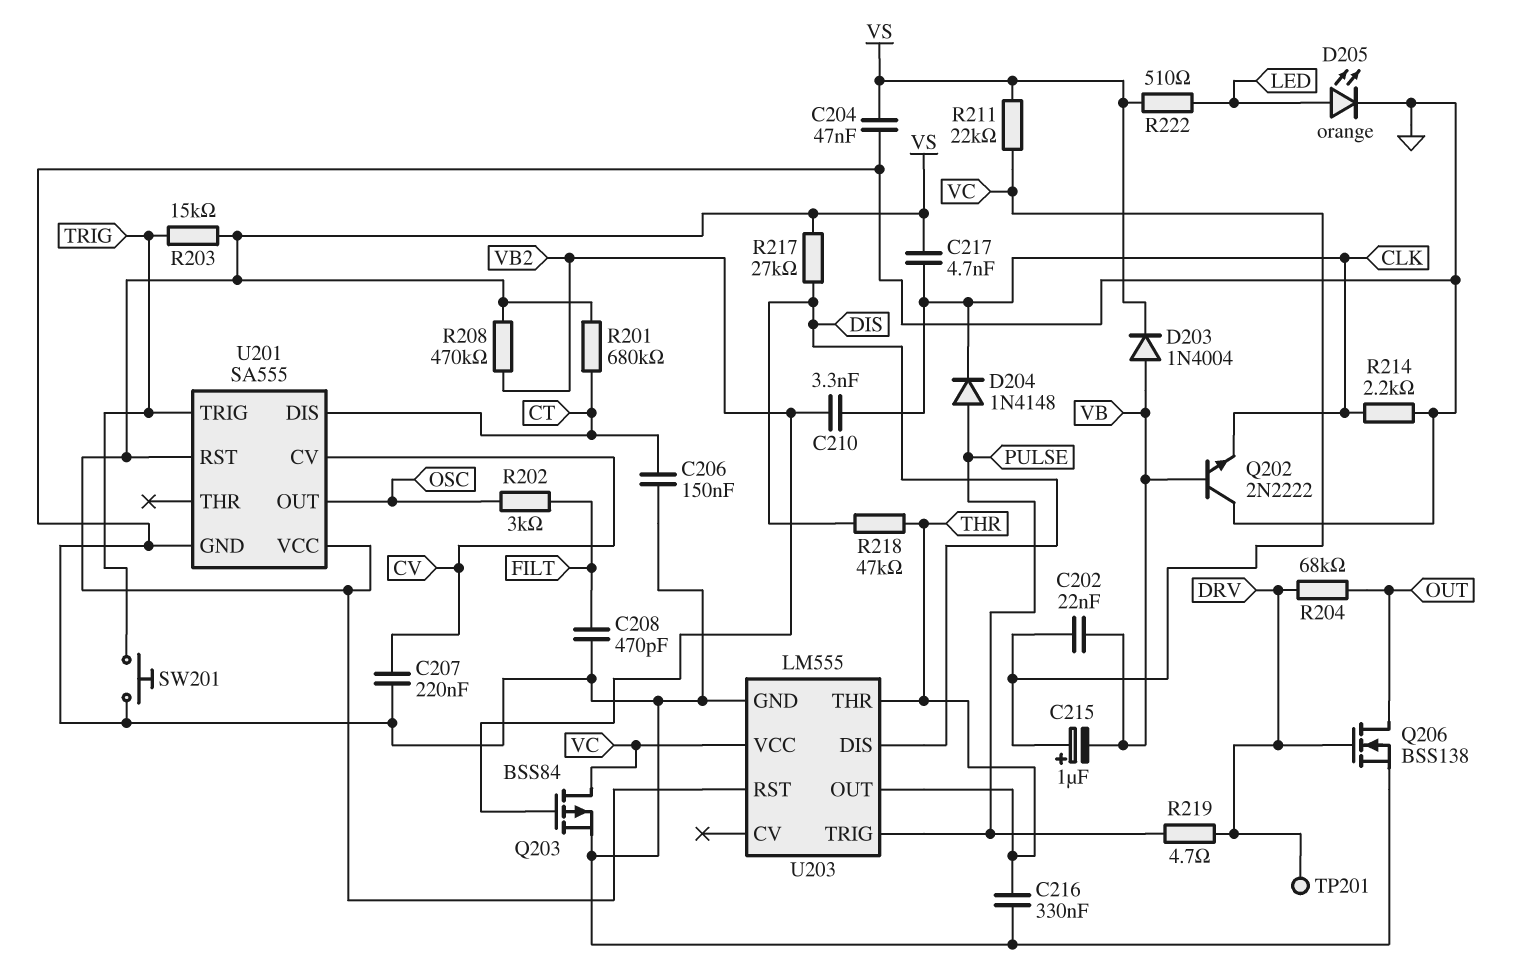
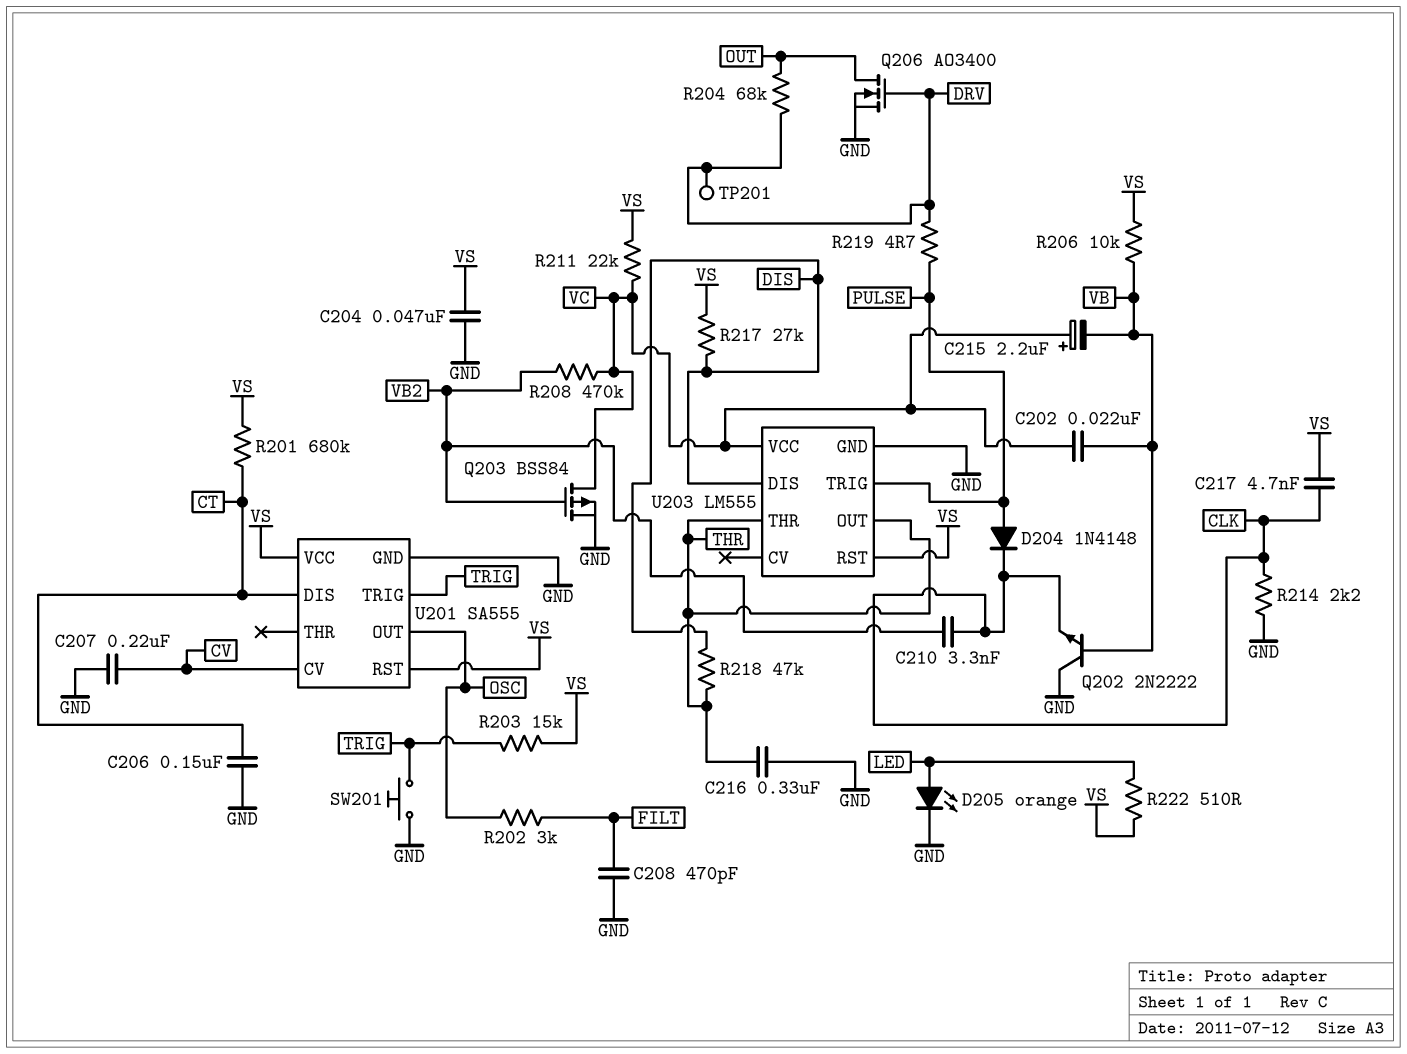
C215: 1uF (plus VC, minus VB) -> 2.2uF (plus VC, minus VB)
D203: diode 1N4004 (A VB, K VS) -> none
Q206: NMOS BSS138 (G DRV, D OUT, S GND) -> NMOS AO3400 (G DRV, D OUT, S GND)
R206: none -> 10k (VB, VS)
R208: 470k (VB2, VS) -> 470k (VB2, VC)

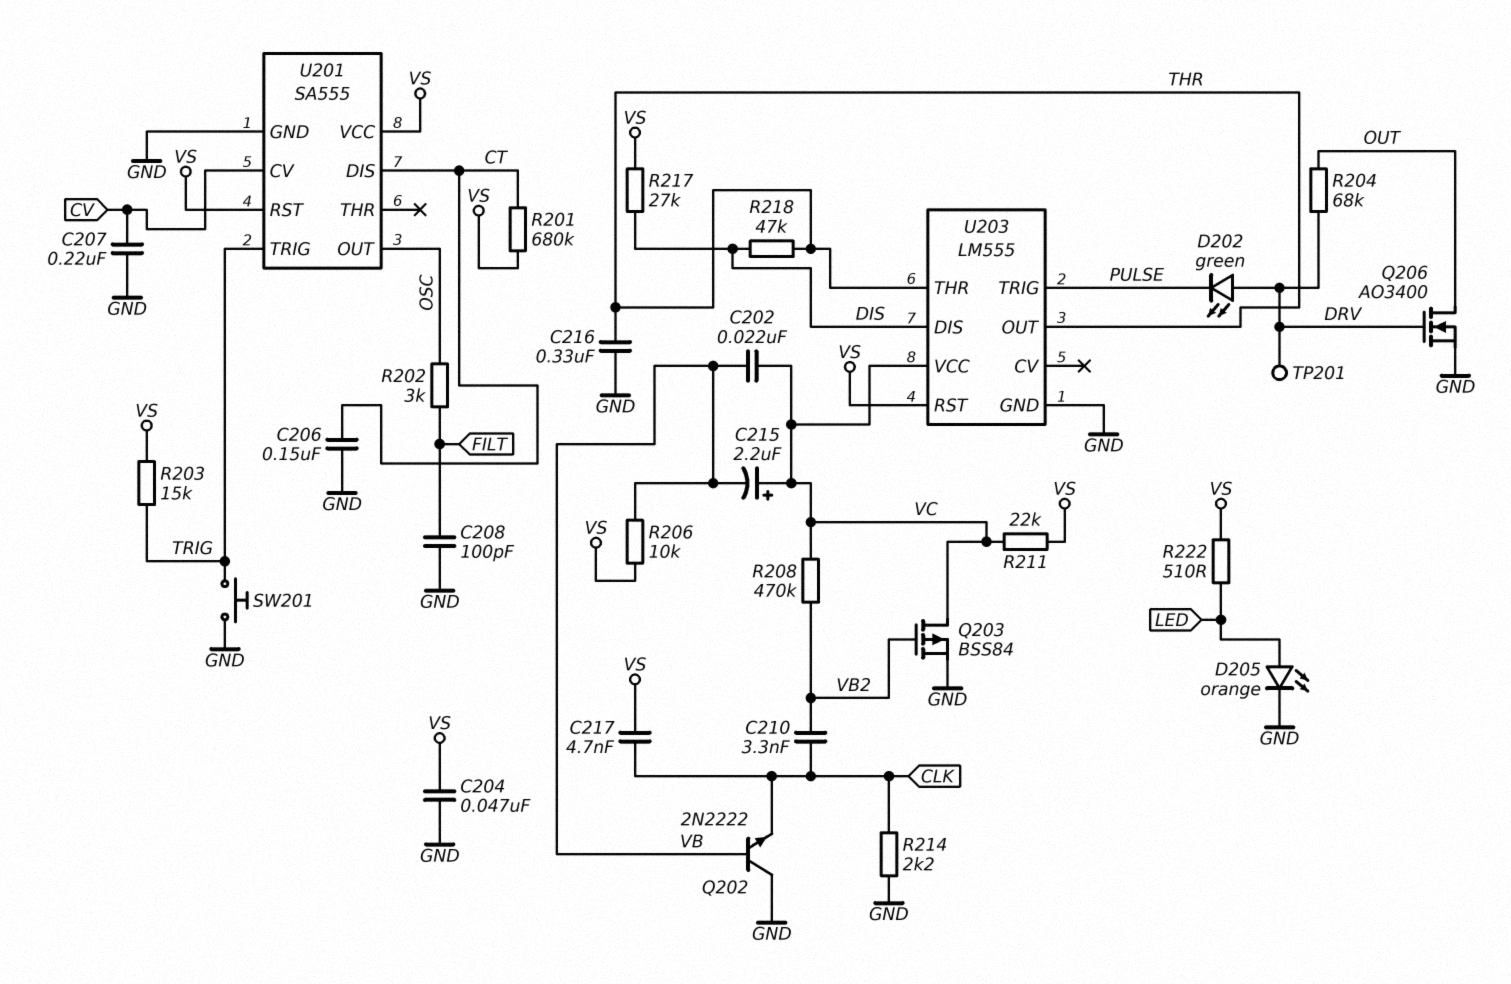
C208: 470pF (FILT, GND) -> 100pF (FILT, GND)
D202: none -> LED green (A DRV, K PULSE)
D204: diode 1N4148 (A PULSE, K CLK) -> none
R219: 4.7 (DRV, PULSE) -> none

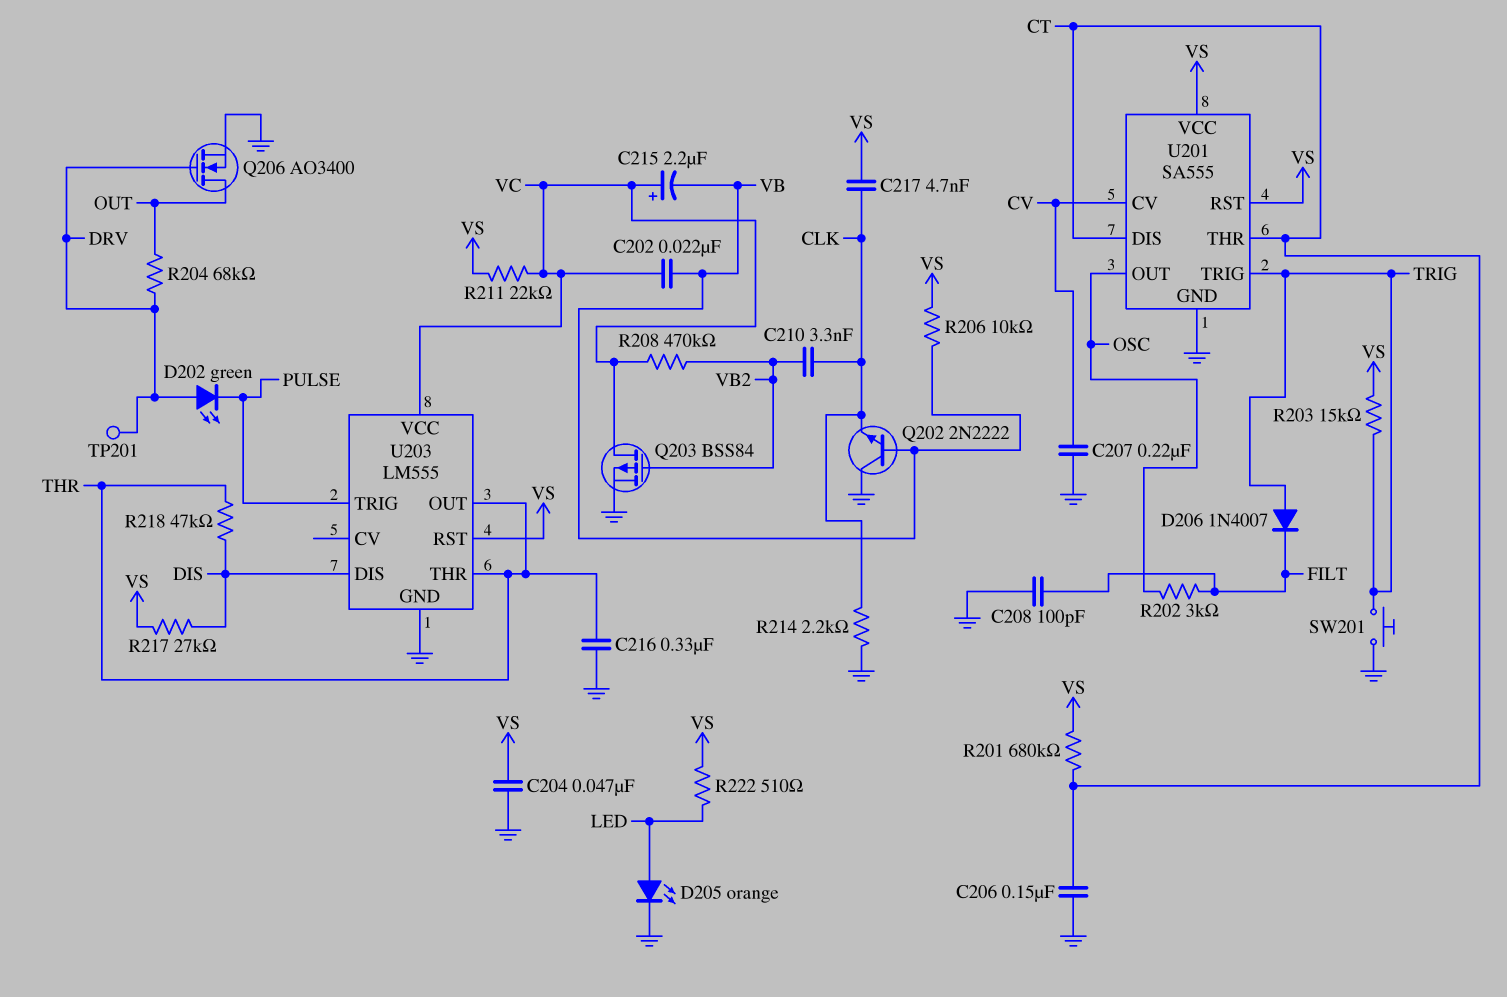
D206: none -> diode 1N4007 (A TRIG, K FILT)
U201 pin THR: none -> CT

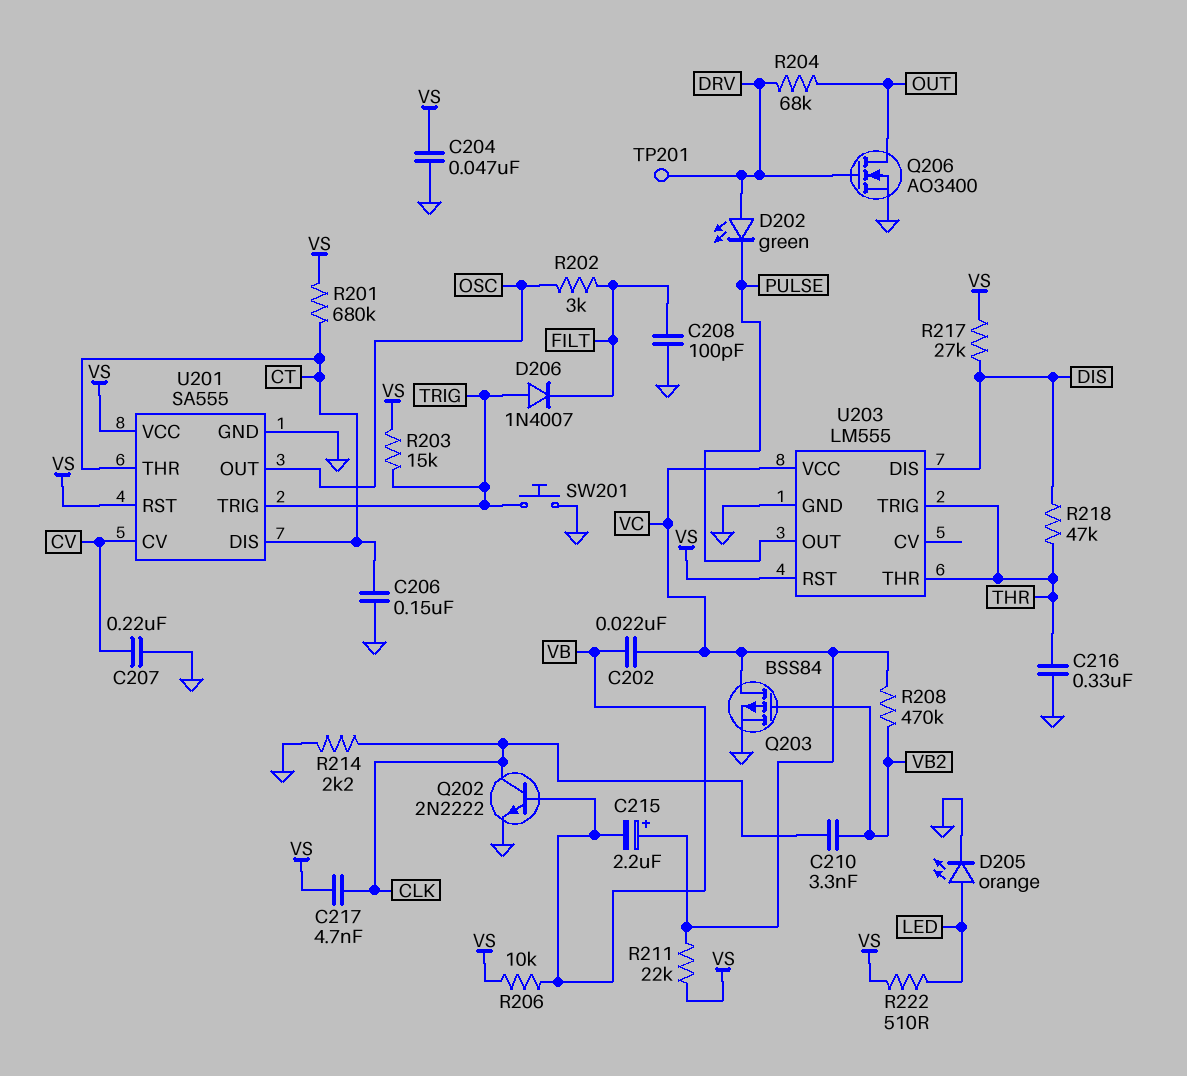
Q202: NPN 2N2222 (B VB, C GND, E CLK) -> NPN 2N2222 (B VB, C CLK, E GND)
U203 pin OUT: THR -> PULSE
U203 pin TRIG: PULSE -> THR

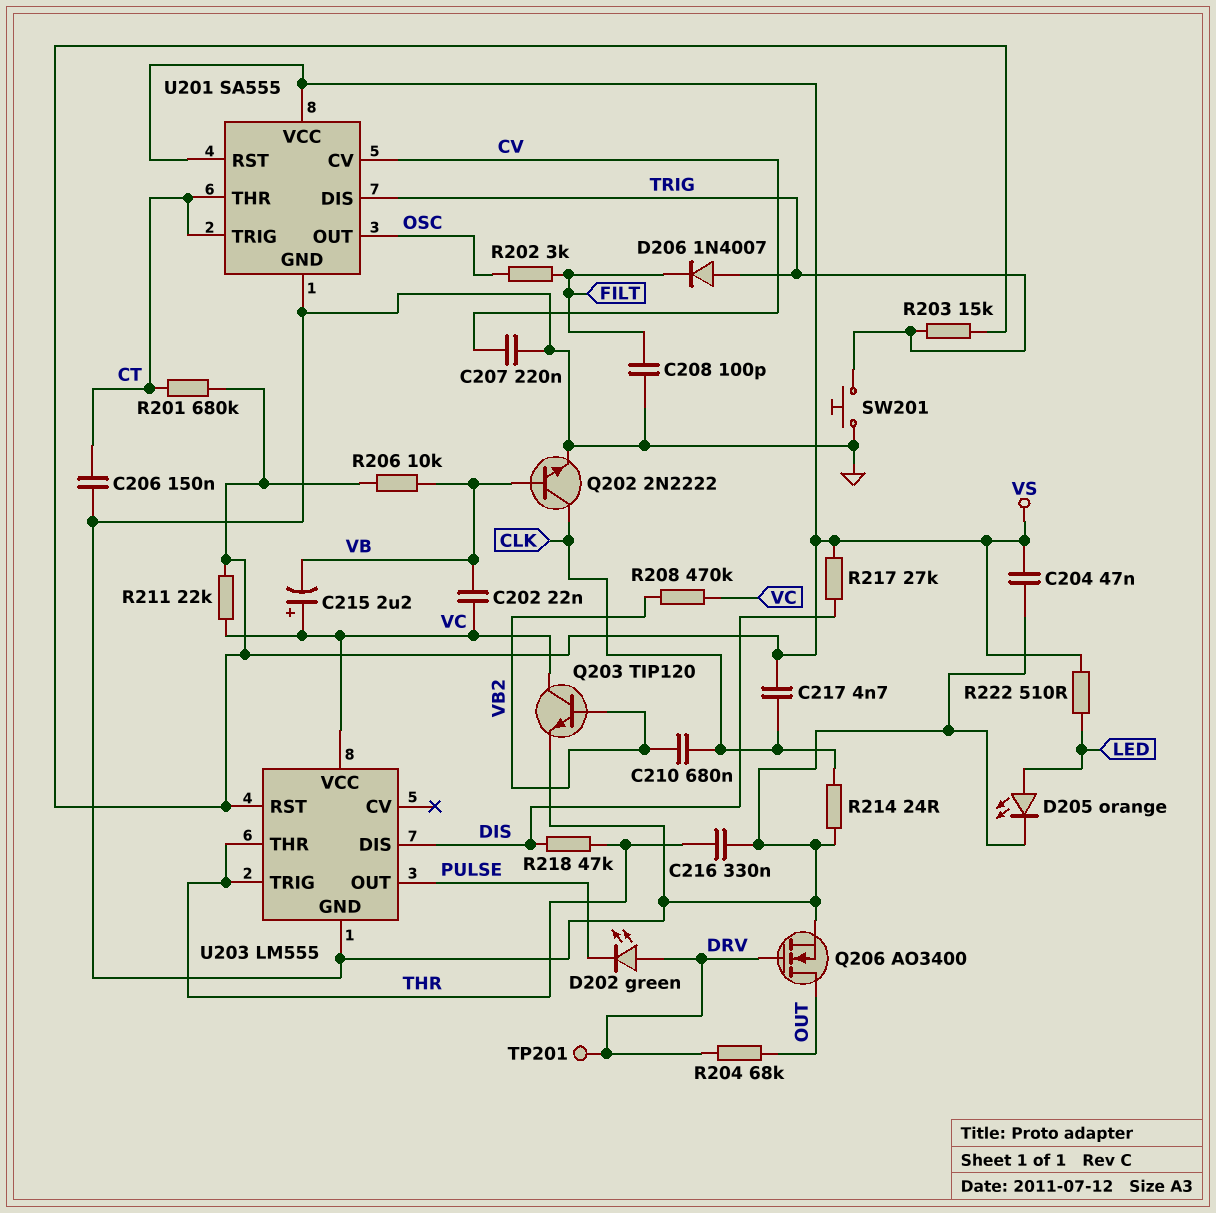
C210: 3.3nF (CLK, VB2) -> 680nF (CLK, VB2)
Q203: PMOS BSS84 (G VB2, D VC, S GND) -> NPN TIP120 (B VB2, C VC, E GND)
R214: 2.2k (CLK, GND) -> 24 (CLK, GND)
U201 pin DIS: CT -> TRIG
U201 pin TRIG: TRIG -> CT

